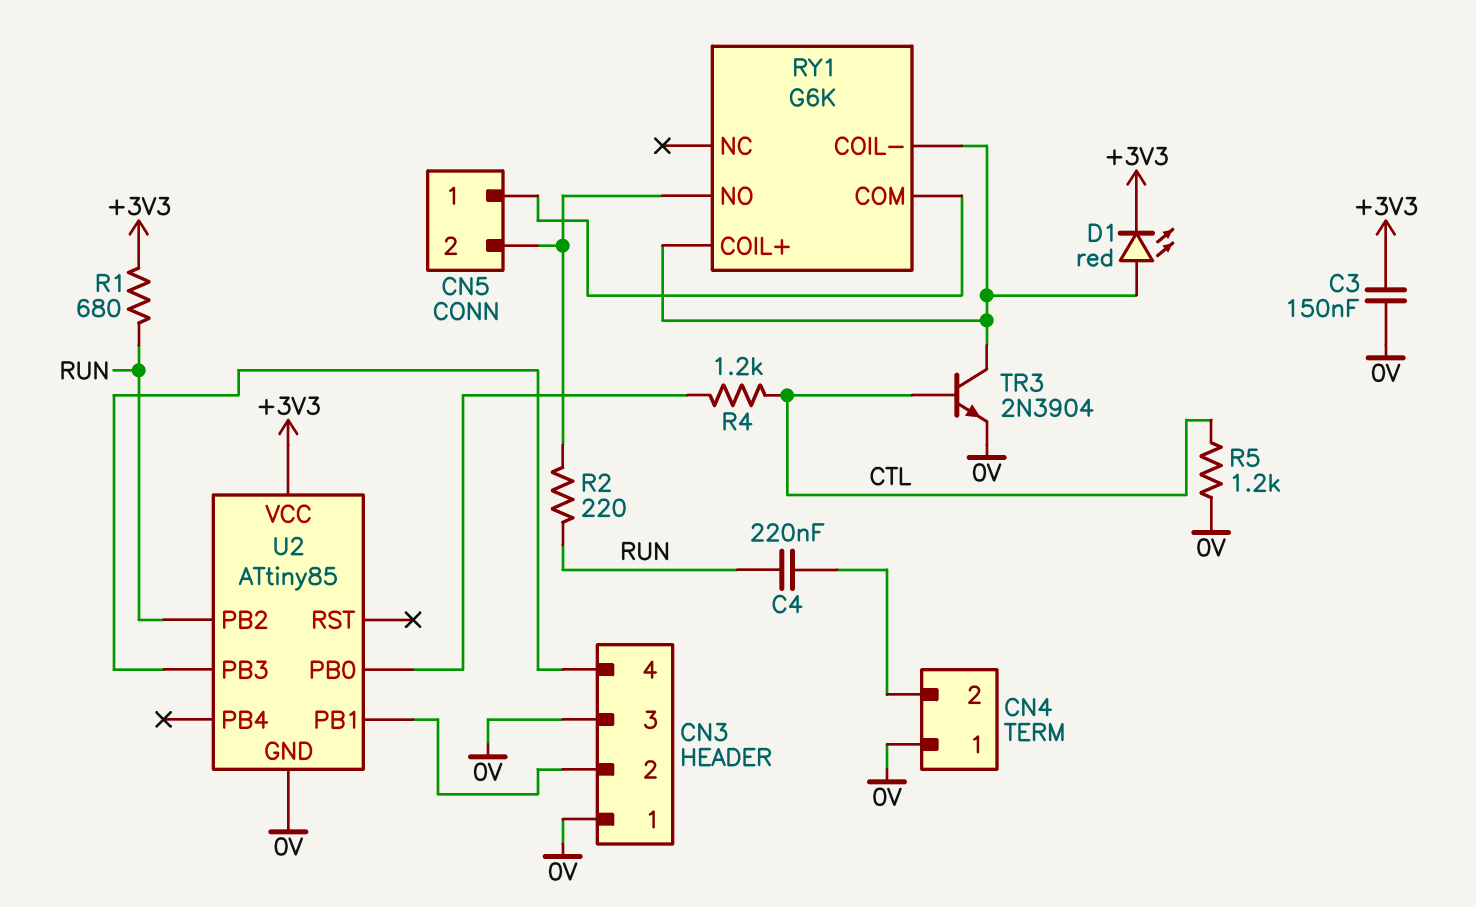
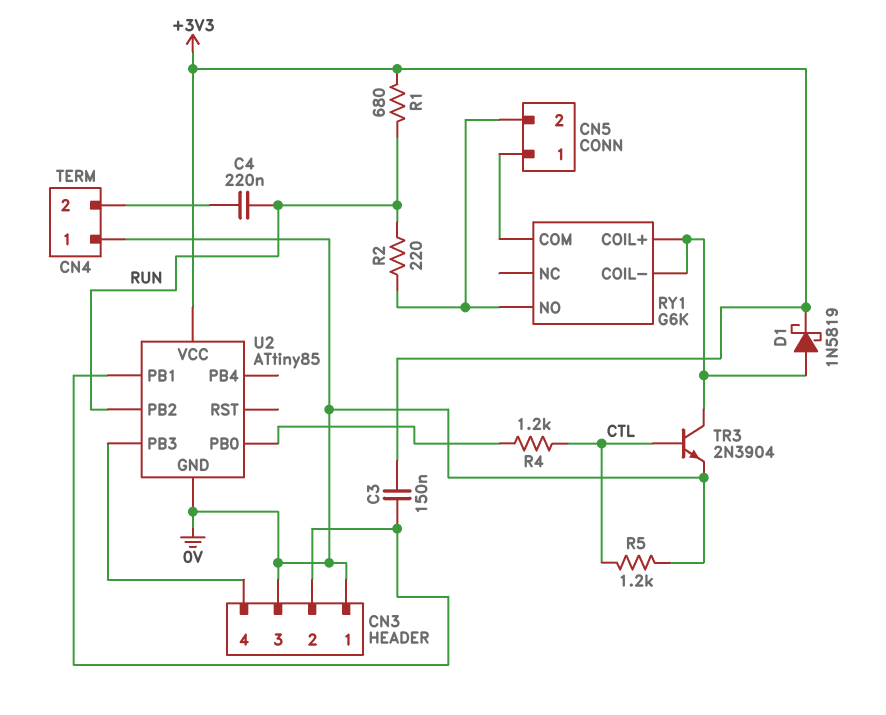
C3: 150nF (+3V3, 0V) -> 150nF (+3V3, CN3/2)
D1: LED red (A RY1/COIL+, K +3V3) -> schottky 1N5819 (A RY1/COIL+, K +3V3)

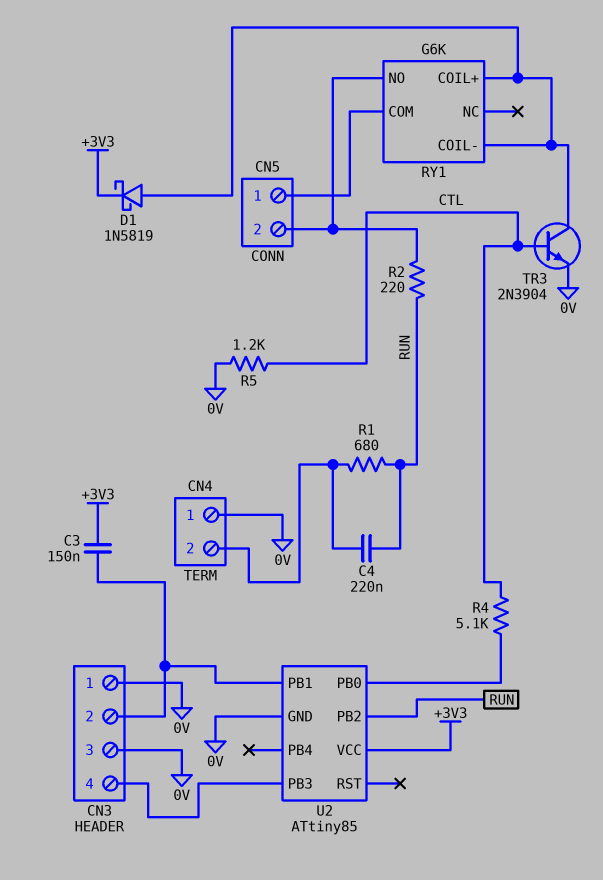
R1: 680 (+3V3, RUN) -> 680 (CN4/2, RUN)
R4: 1.2k (CTL, U2/PB0) -> 5.1k (CTL, U2/PB0)

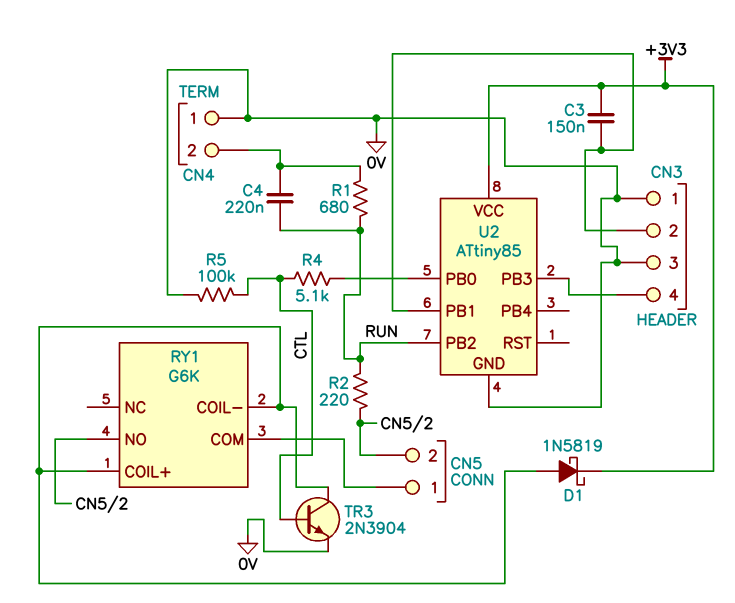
R5: 1.2k (0V, CTL) -> 100k (0V, CTL)

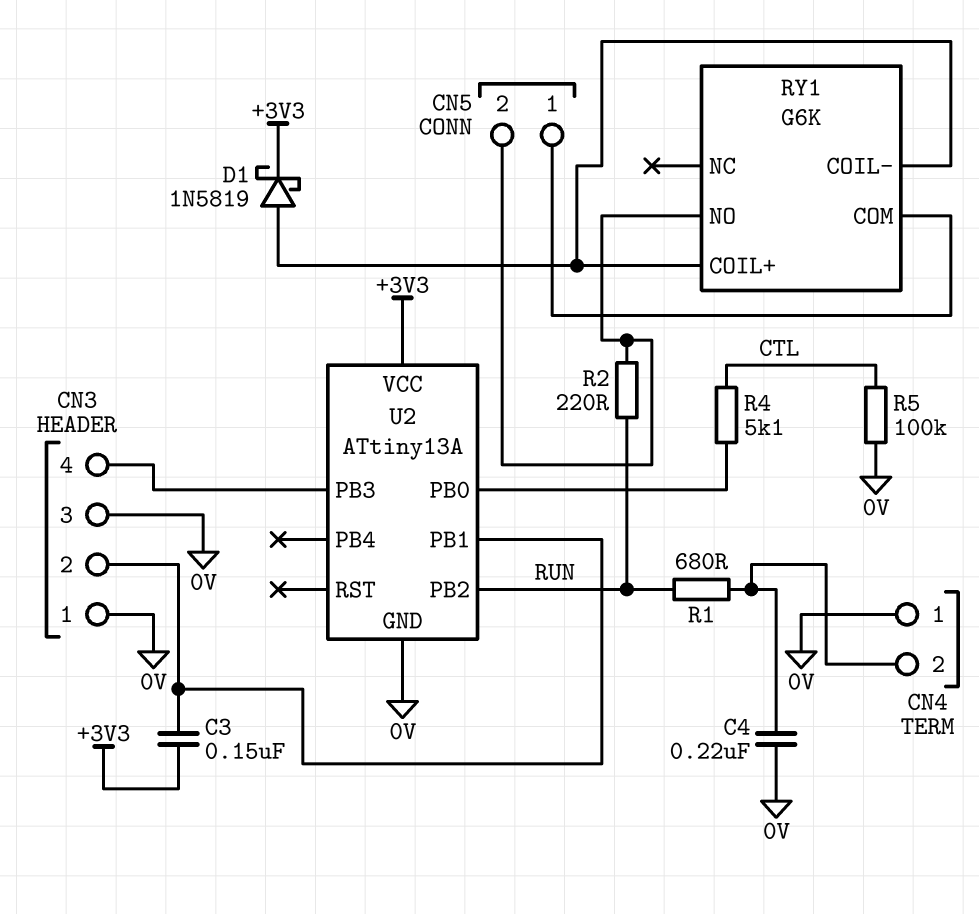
C4: 220nF (CN4/2, RUN) -> 220nF (0V, CN4/2)
TR3: NPN 2N3904 (B CTL, C RY1/COIL+, E 0V) -> none
U2: ATtiny85 -> ATtiny13A

